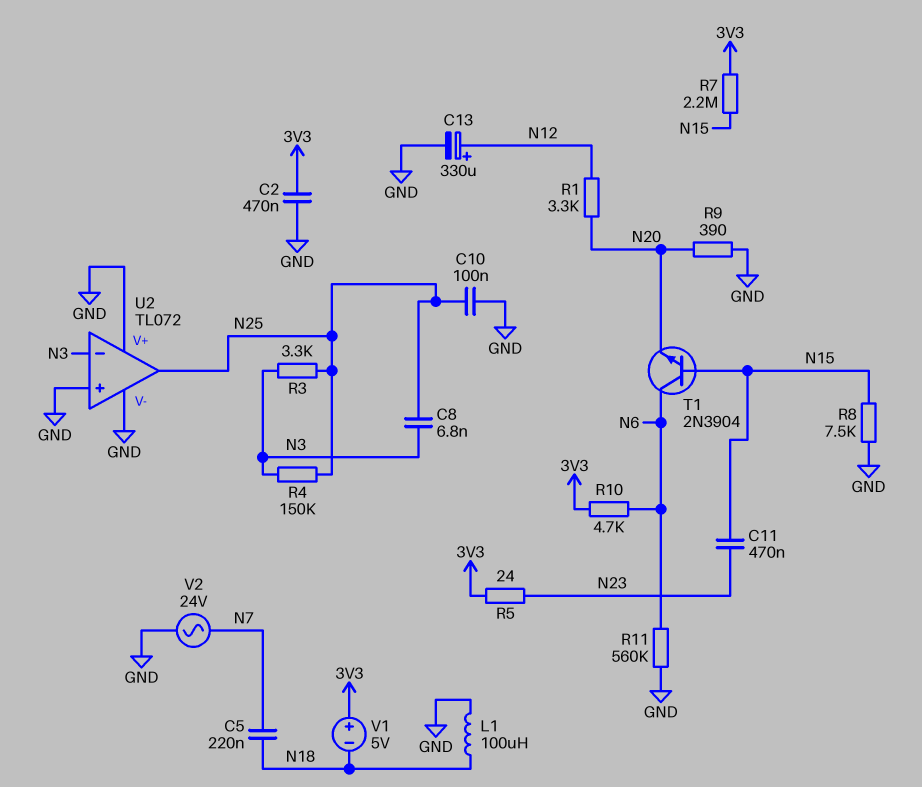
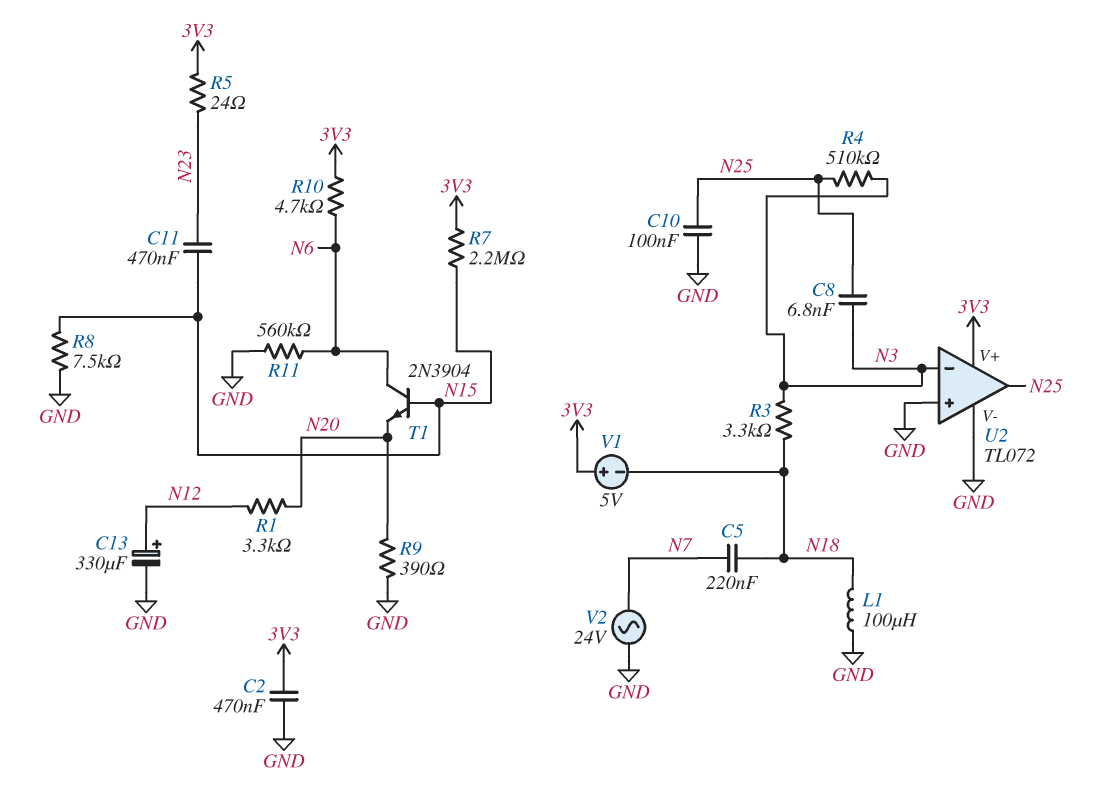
R3: 3.3k (N3, N25) -> 3.3k (N3, N18)
R4: 150k (N3, N25) -> 510k (N3, N25)
U2 pin V+: GND -> 3V3

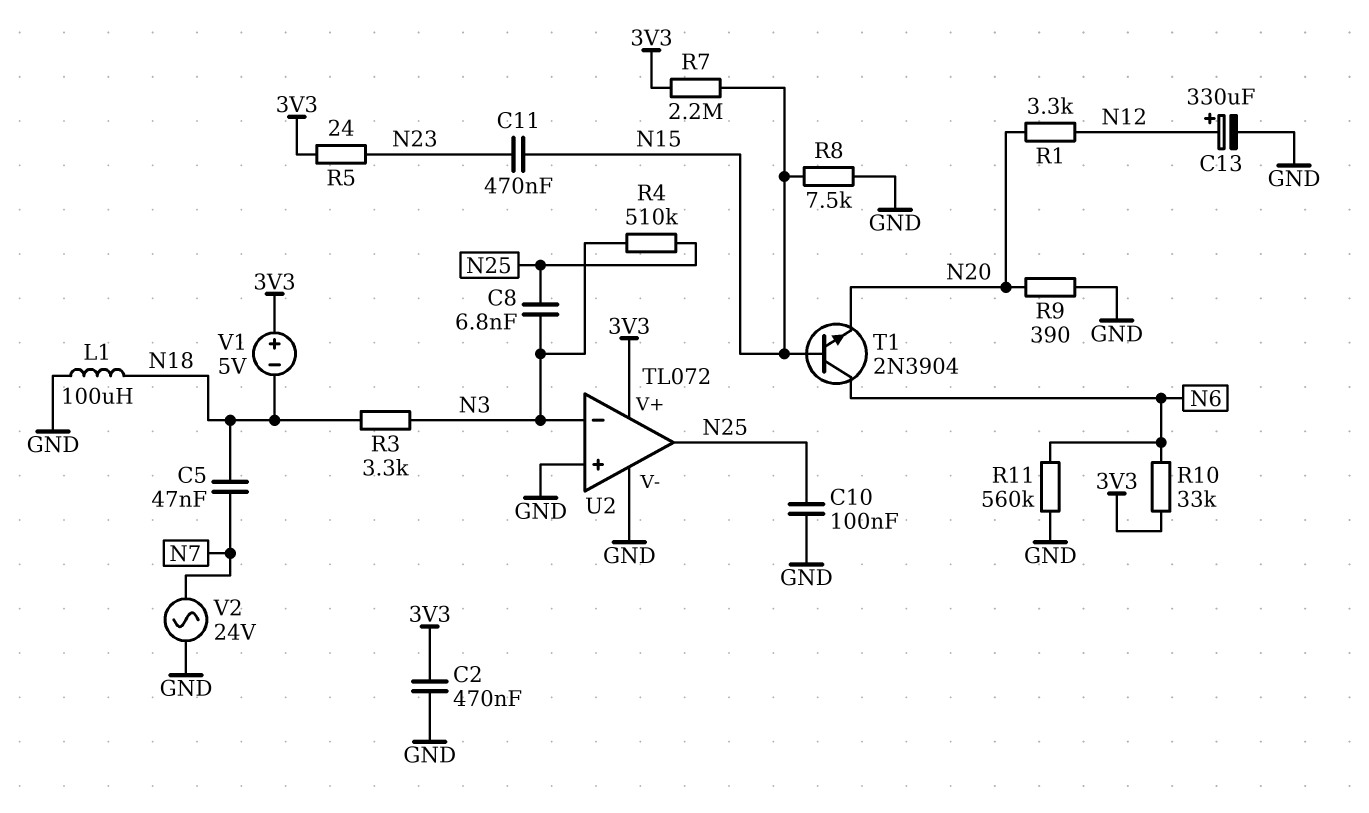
C5: 220nF (N7, N18) -> 47nF (N7, N18)
R10: 4.7k (3V3, N6) -> 33k (3V3, N6)

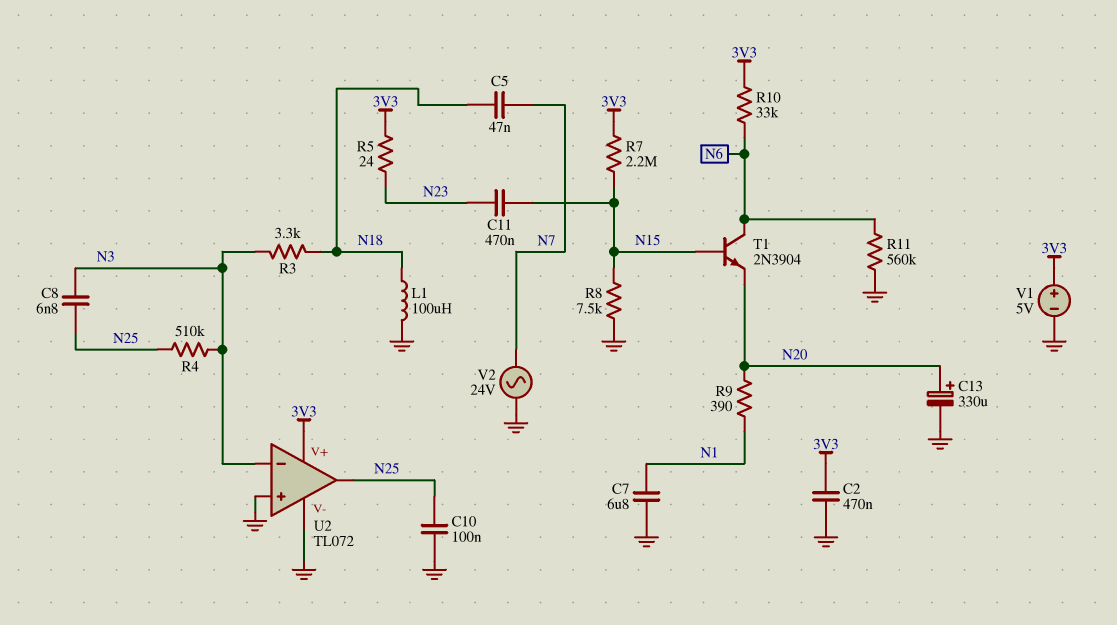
C7: none -> 6.8uF (GND, N1)
C13: 330uF (plus N12, minus GND) -> 330uF (plus N20, minus GND)
R1: 3.3k (N12, N20) -> none
R9: 390 (GND, N20) -> 390 (N1, N20)
V1: 5V (plus 3V3, minus N18) -> 5V (plus 3V3, minus GND)

